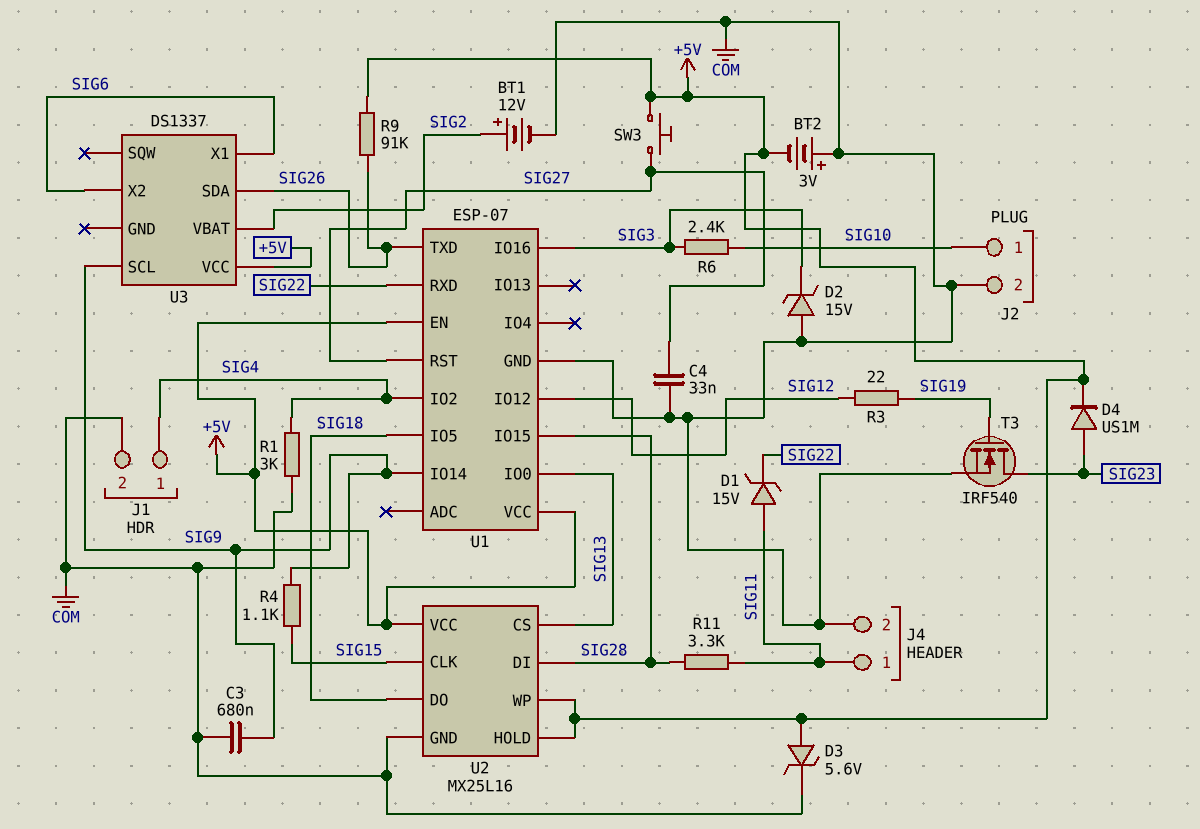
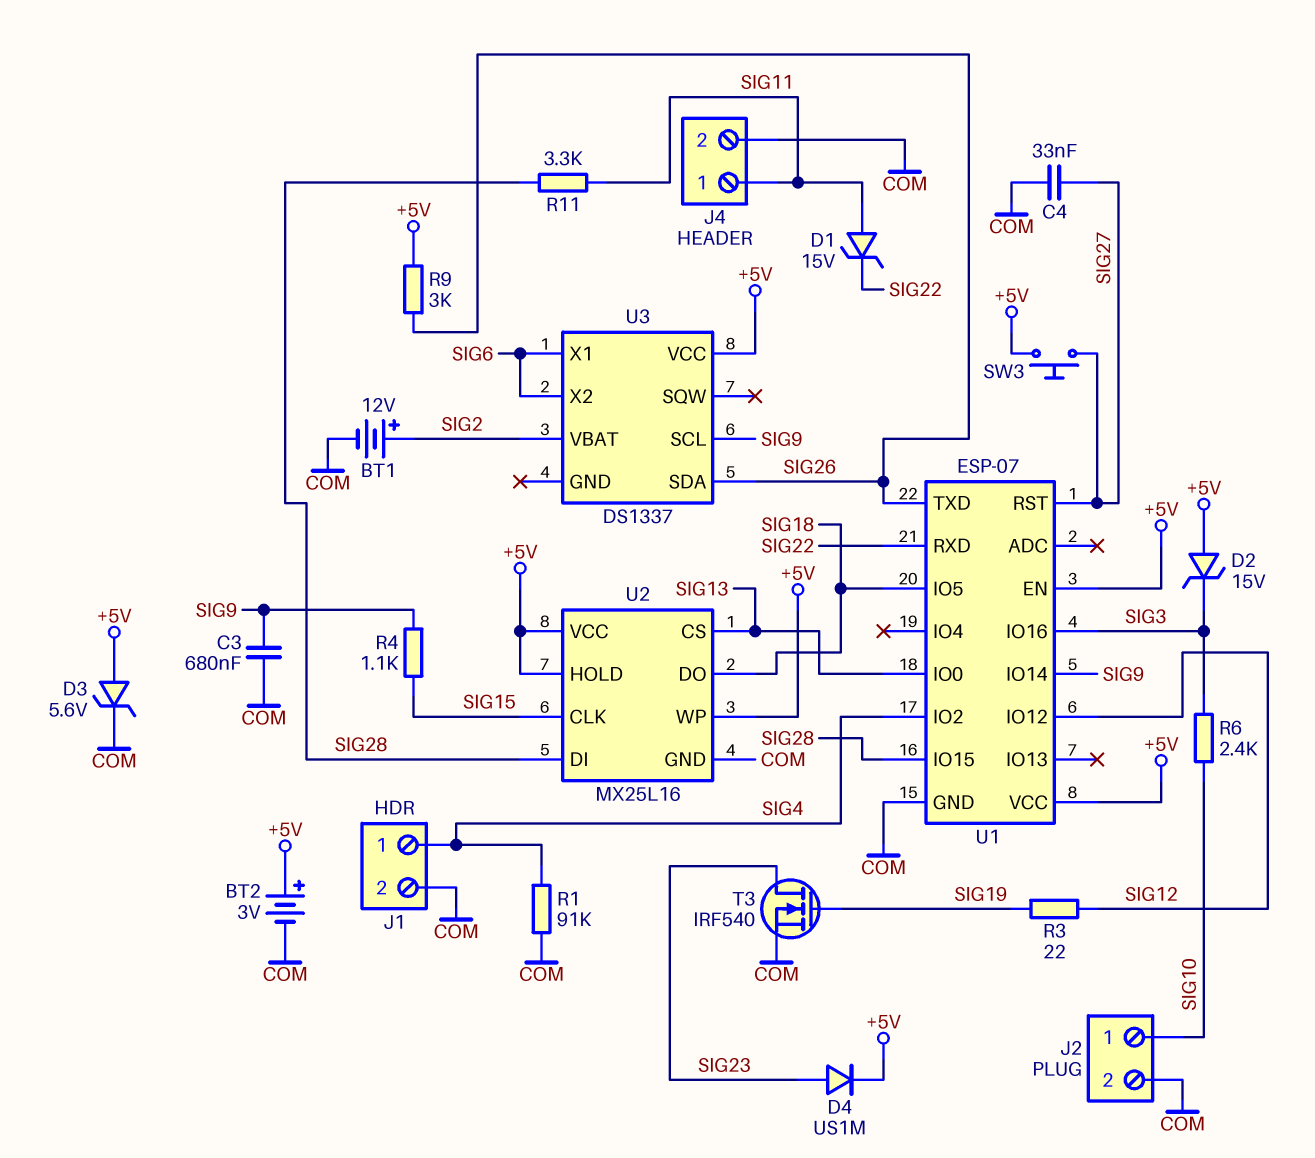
BT2: 3V (plus COM, minus +5V) -> 3V (plus +5V, minus COM)
D2: zener 15V (A COM, K SIG3) -> zener 15V (A +5V, K SIG3)
R1: 3k (COM, SIG4) -> 91k (COM, SIG4)
R9: 91k (+5V, SIG26) -> 3k (+5V, SIG26)

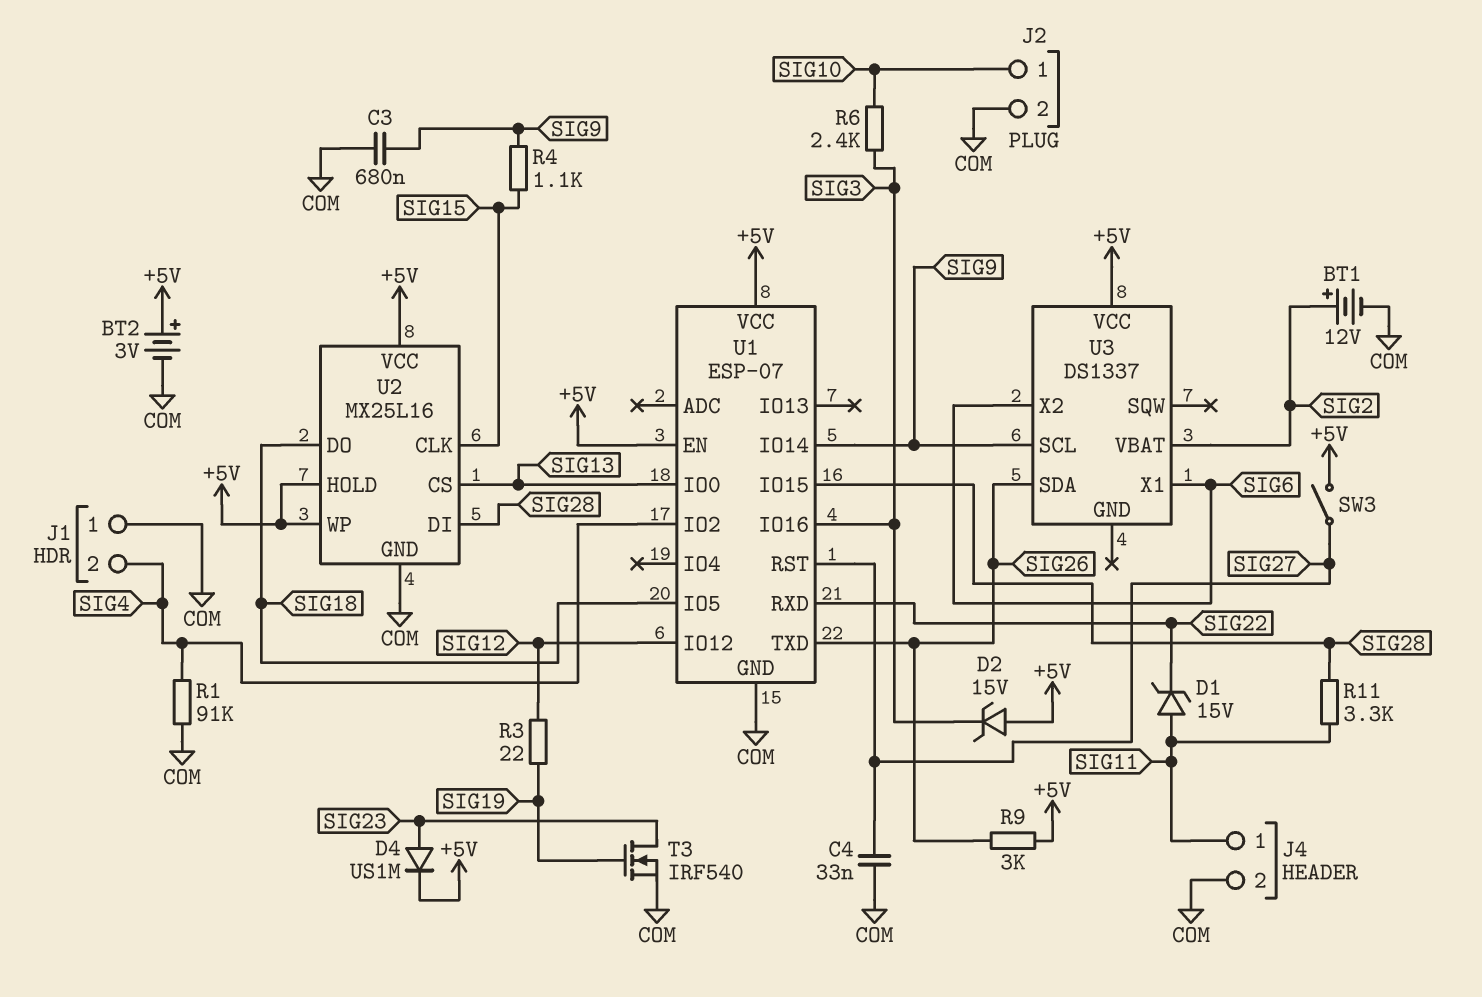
D3: zener 5.6V (A +5V, K COM) -> none
J1 pin 1: SIG4 -> COM
J1 pin 2: COM -> SIG4
SW3: button (+5V, SIG27) -> switch (+5V, SIG27)

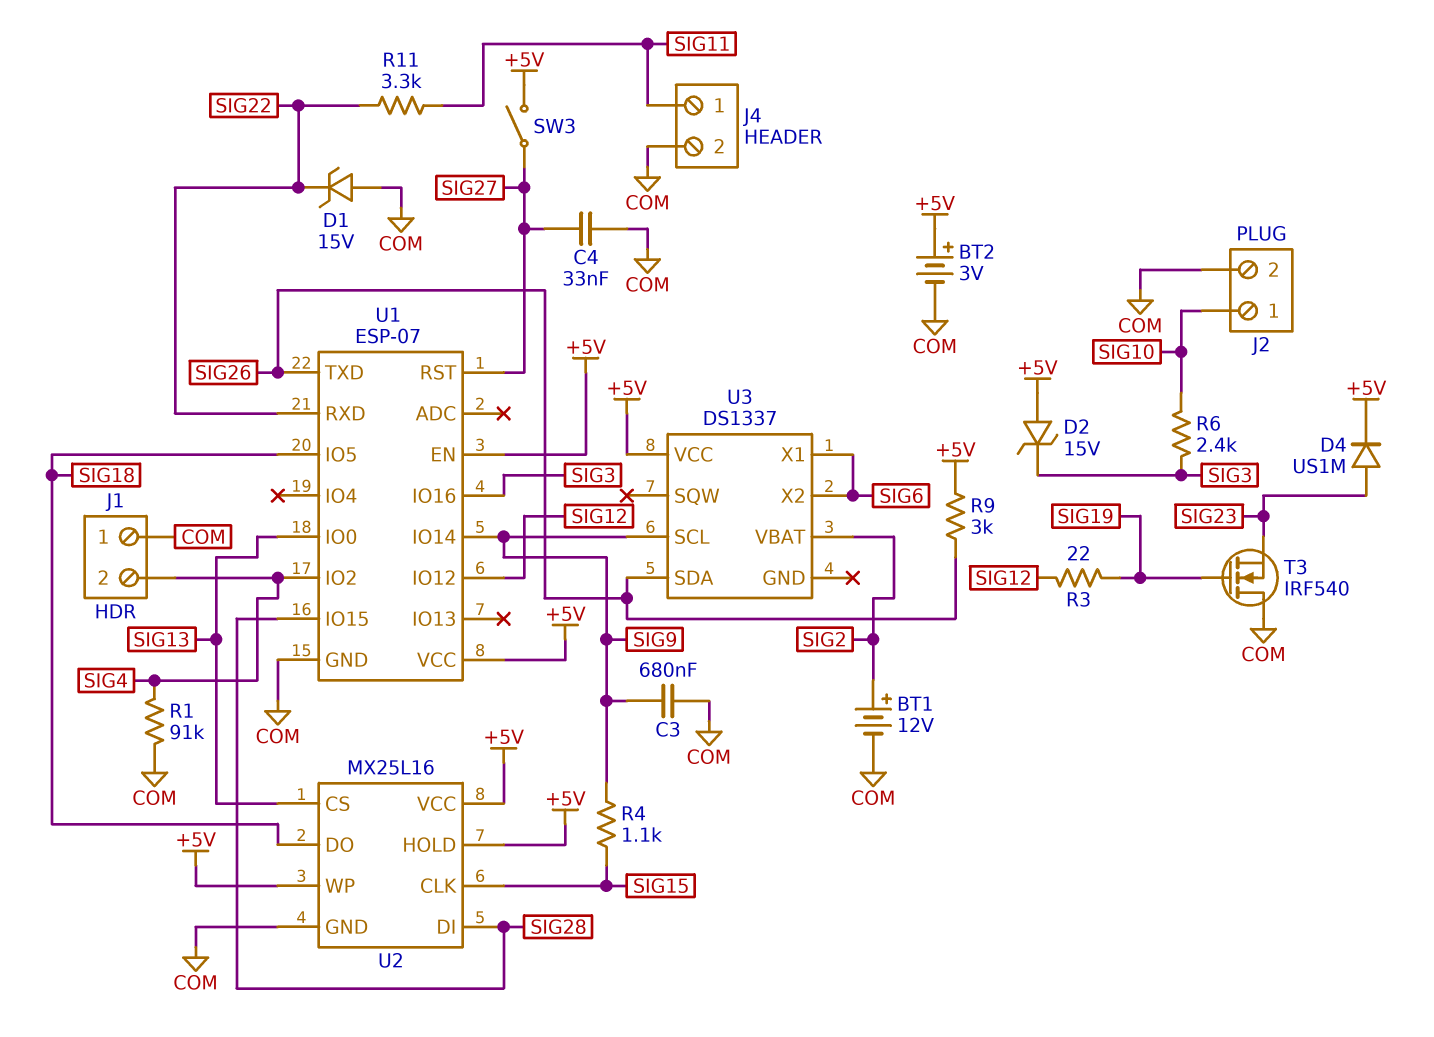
D1: zener 15V (A SIG11, K SIG22) -> zener 15V (A COM, K SIG22)
R11: 3.3k (SIG11, SIG28) -> 3.3k (SIG11, SIG22)
T3: NMOS IRF540 (G SIG19, D SIG23, S COM) -> NMOS IRF540 (G SIG19, D COM, S SIG23)

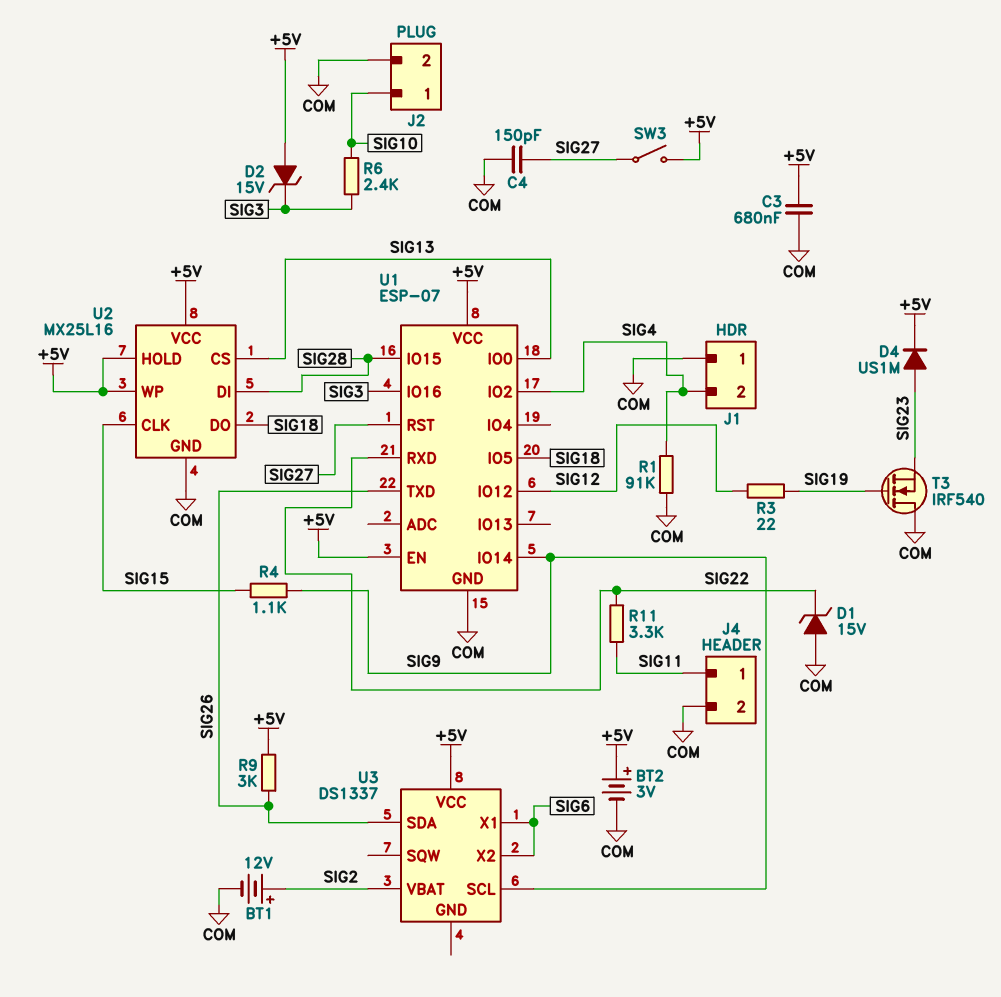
C3: 680nF (COM, SIG9) -> 680nF (+5V, COM)
C4: 33nF (COM, SIG27) -> 150pF (COM, SIG27)

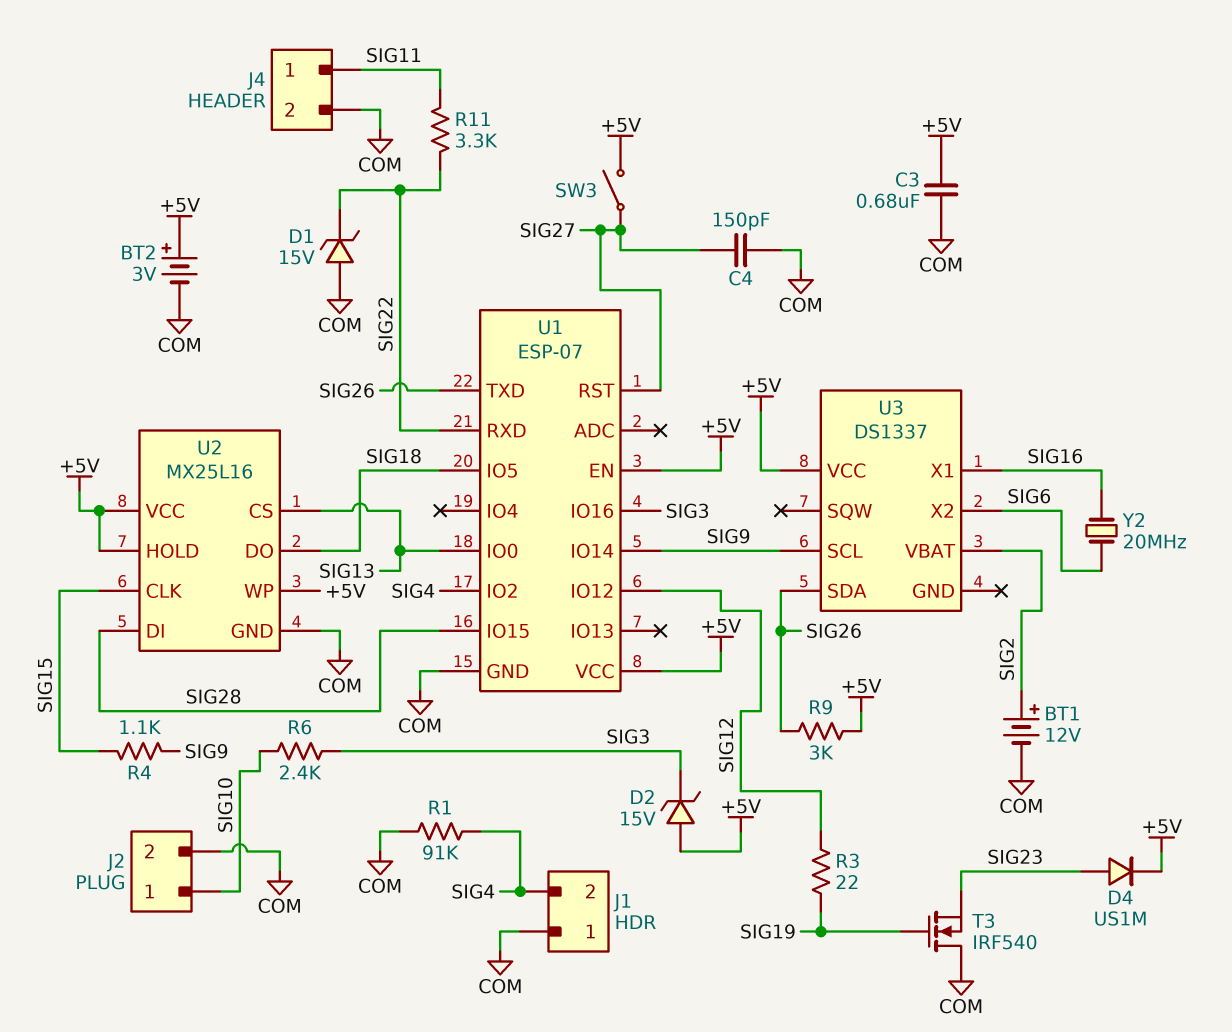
U3 pin X1: SIG6 -> SIG16
Y2: none -> 20MHz (SIG6, SIG16)

